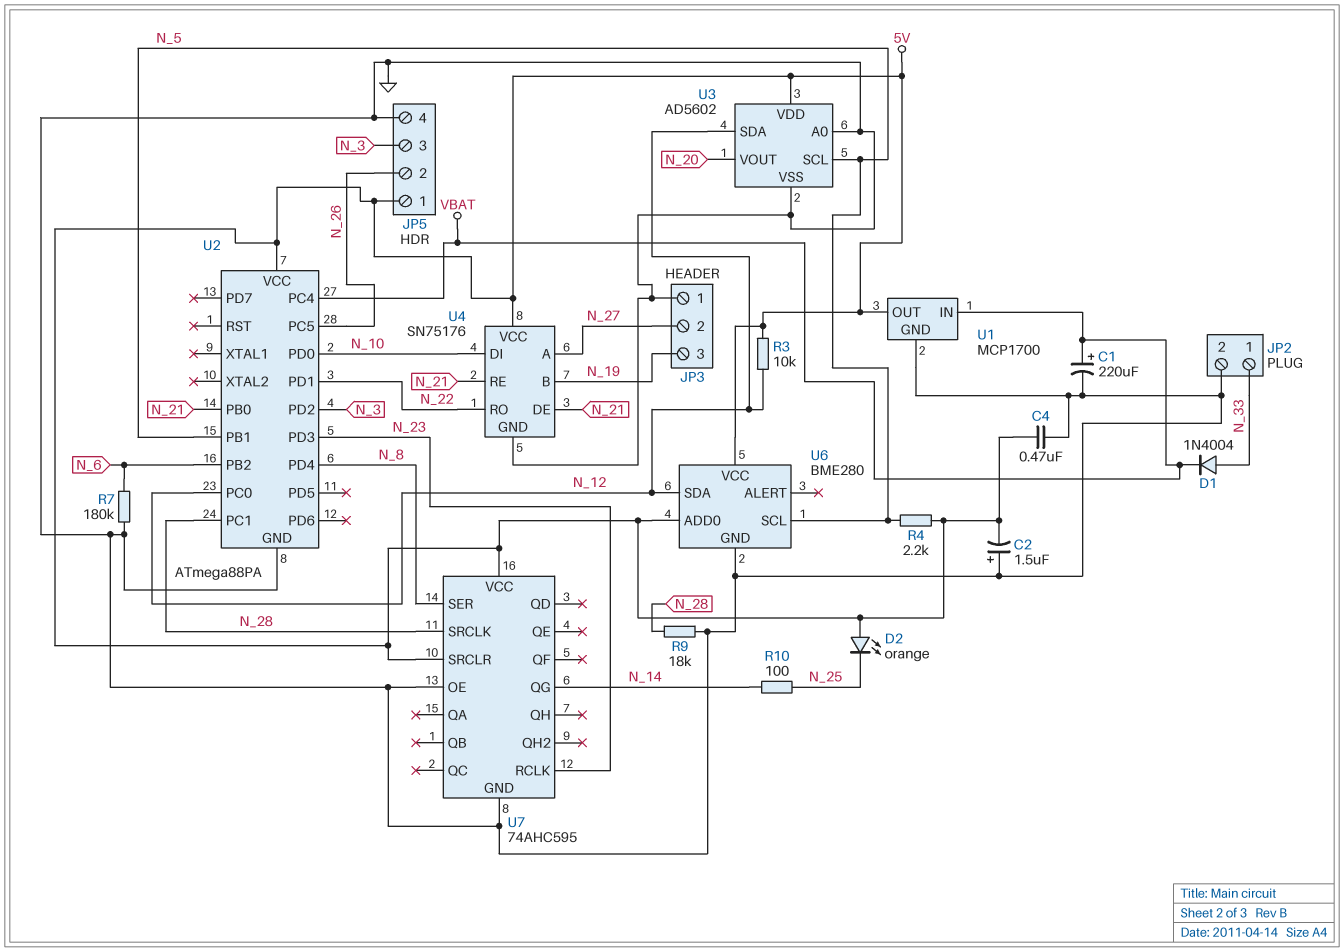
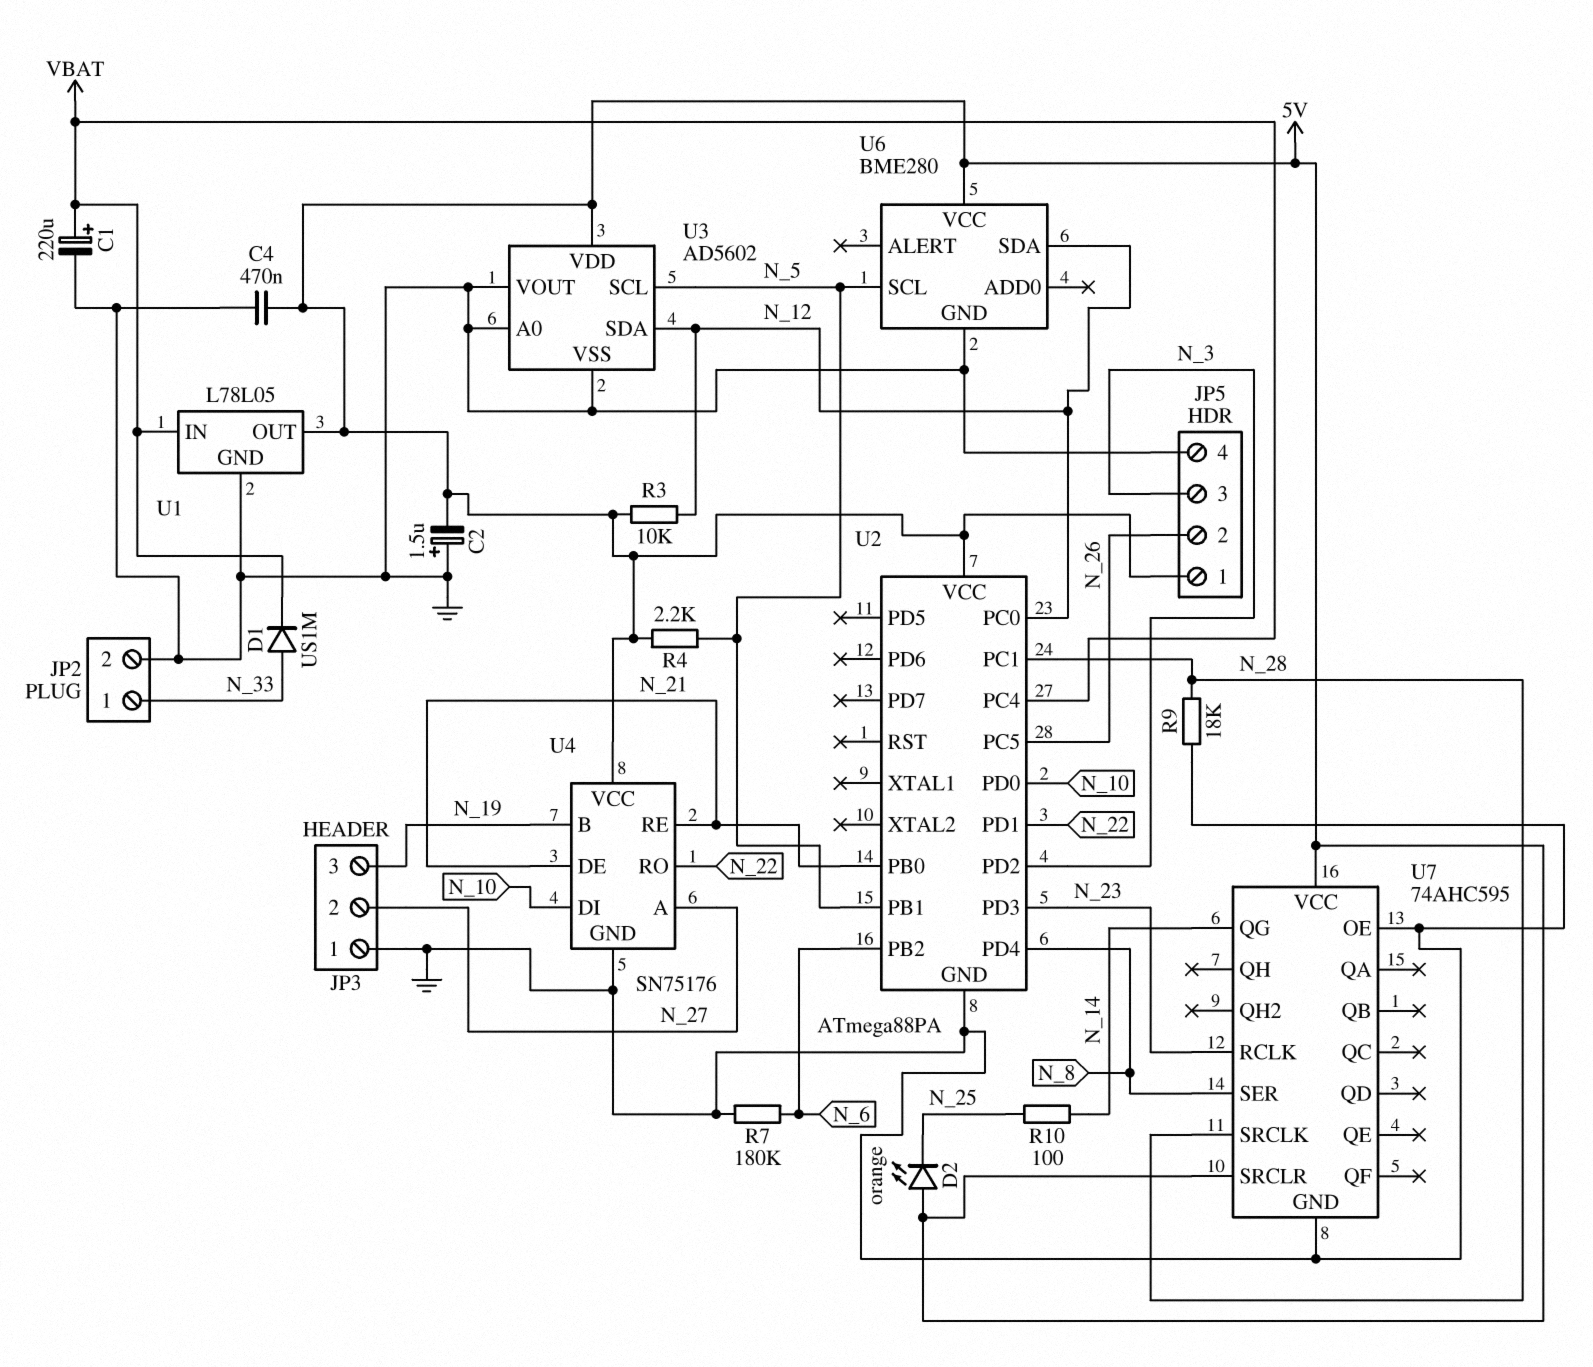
D1: diode 1N4004 (A N_33, K VBAT) -> diode US1M (A N_33, K VBAT)
U1: MCP1700 -> L78L05
U3 pin VOUT: N_20 -> GND
U6 pin ADD0: 5V -> none

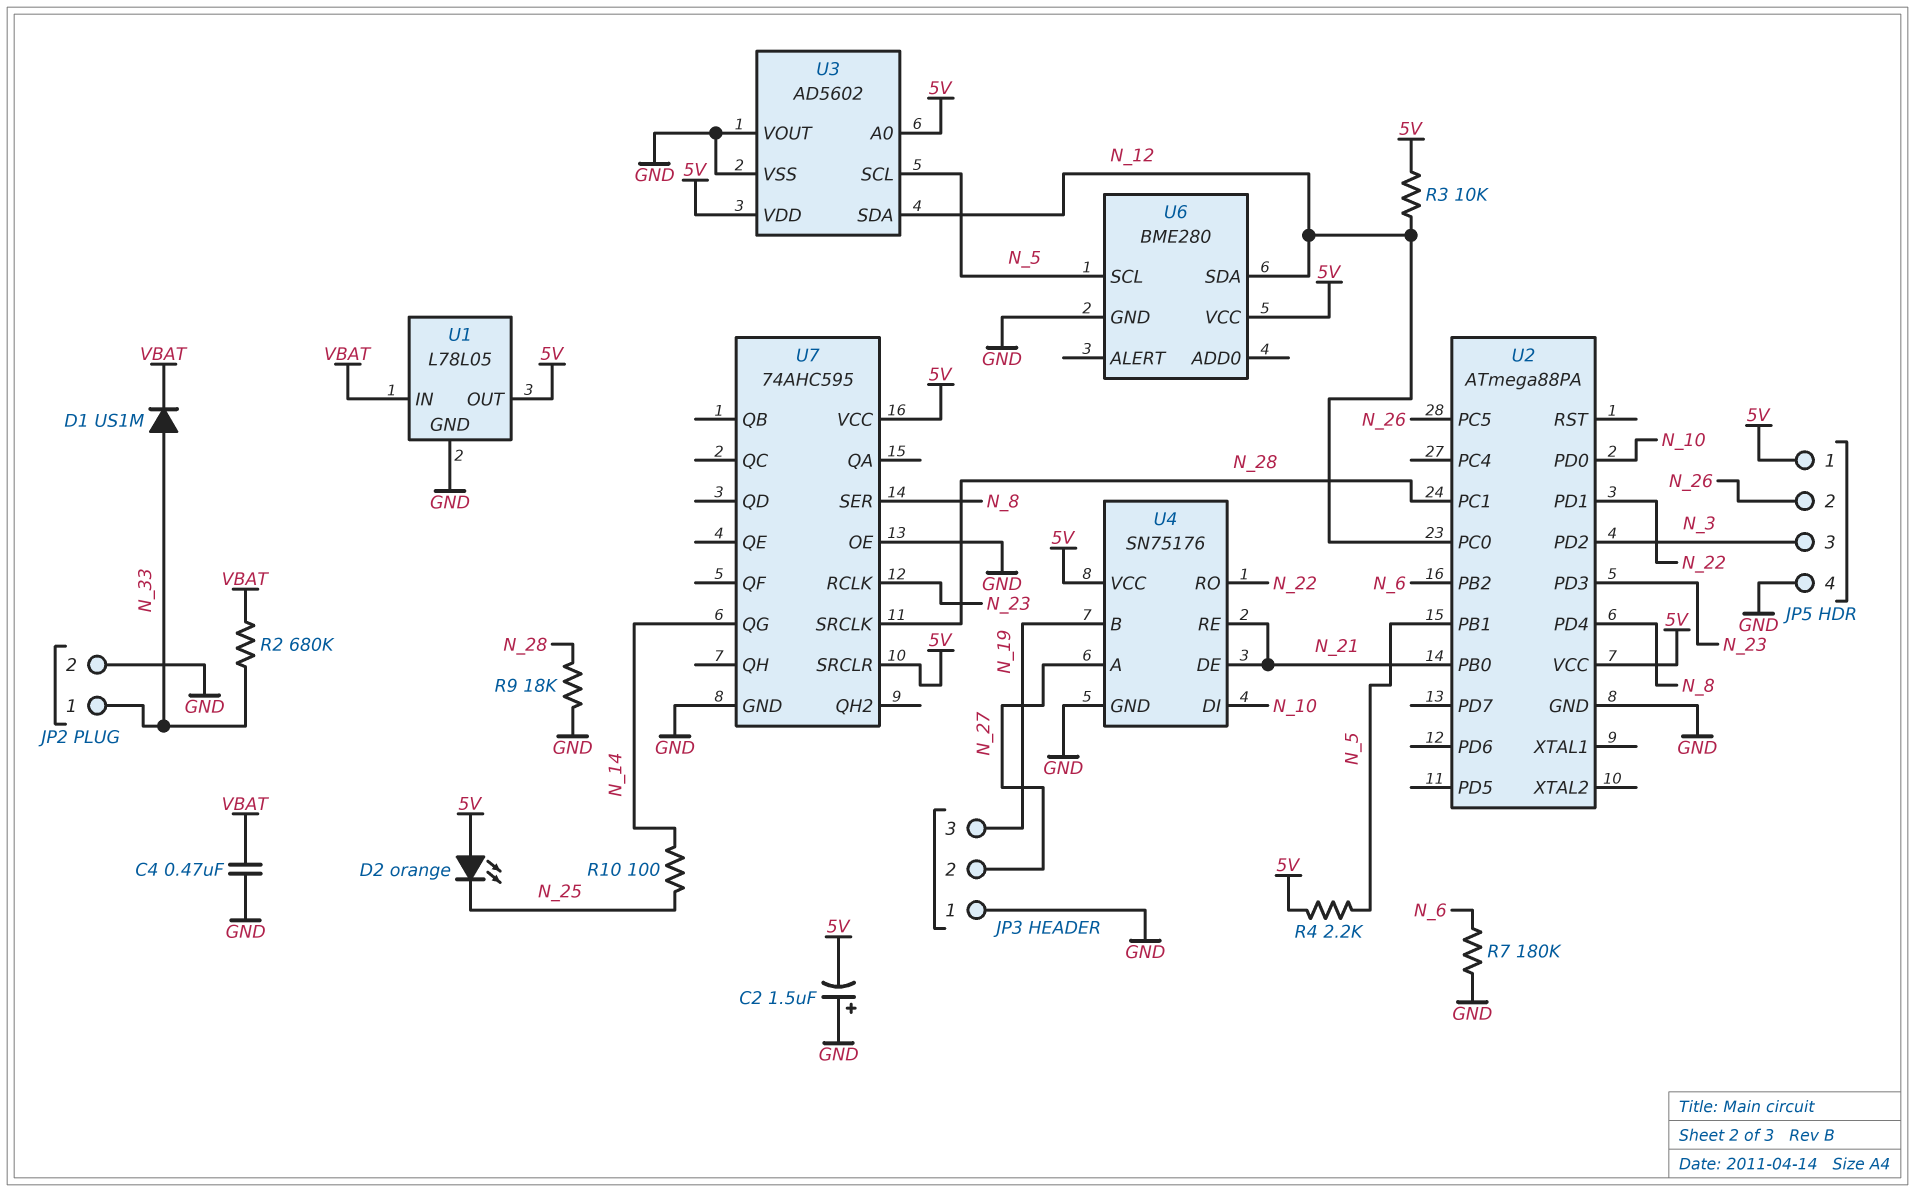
C1: 220uF (plus VBAT, minus GND) -> none
C4: 470nF (5V, GND) -> 470nF (GND, VBAT)
R2: none -> 680k (N_33, VBAT)
U2 pin PC4: VBAT -> none
U3 pin A0: GND -> 5V

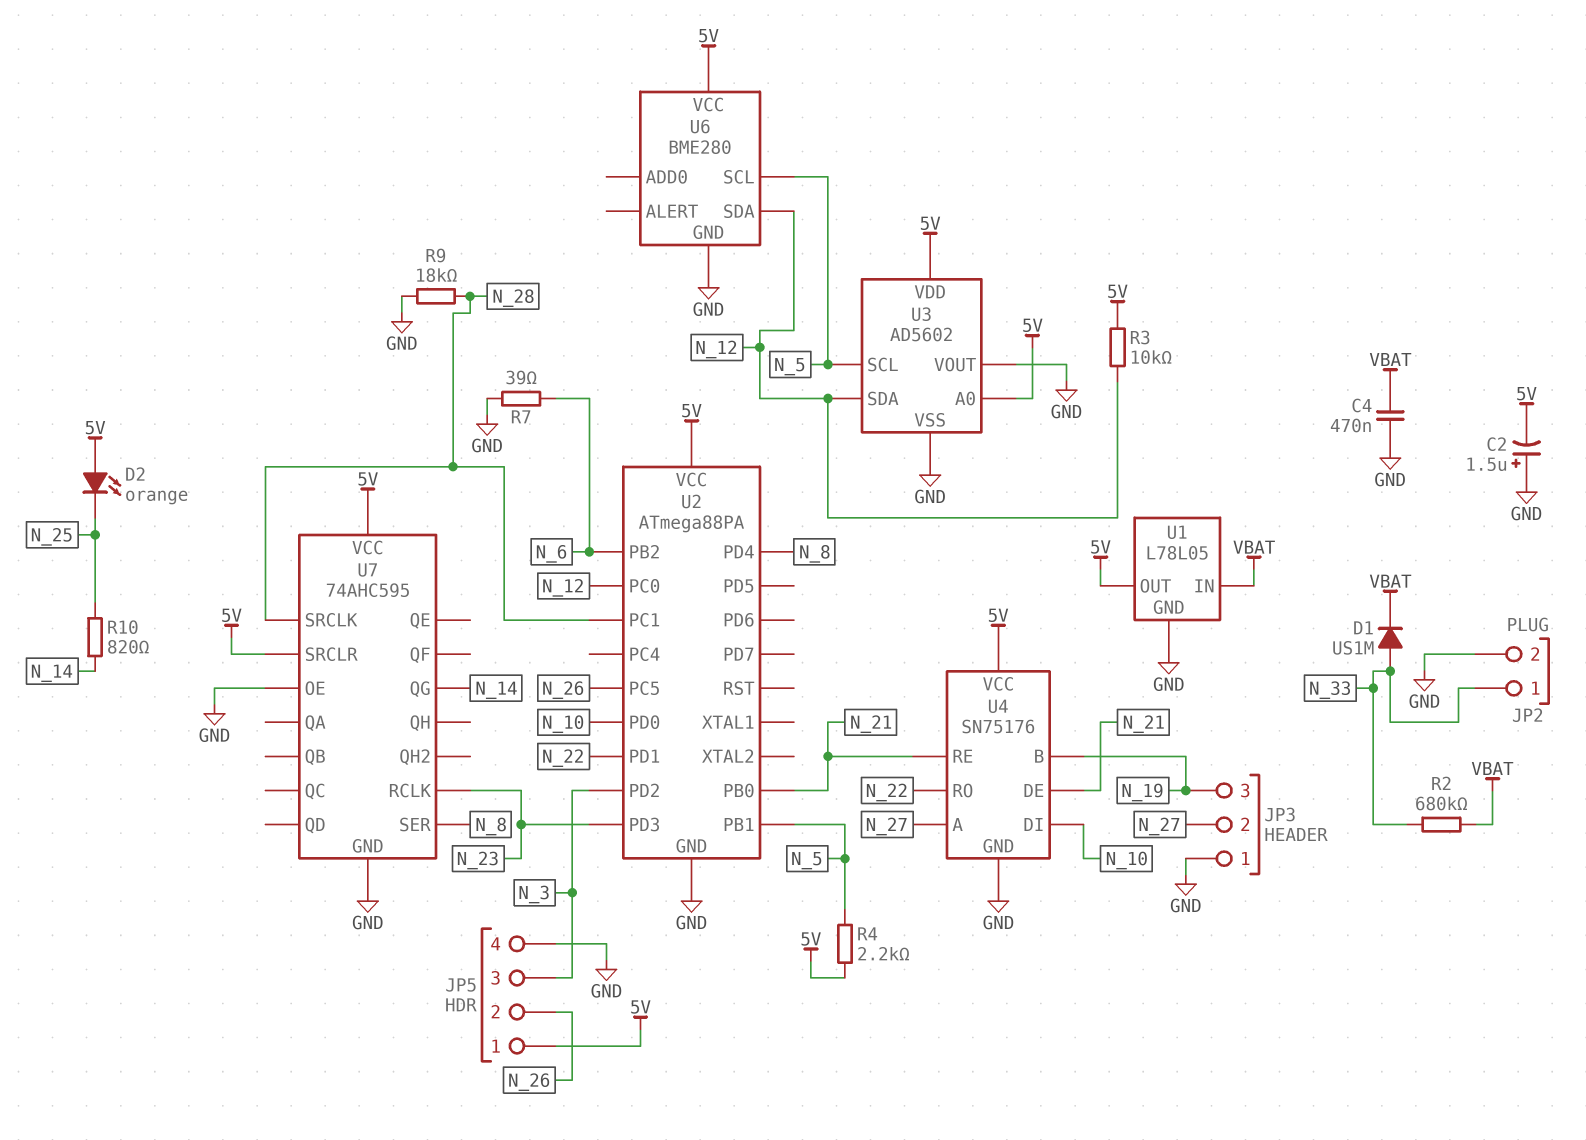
R7: 180k (GND, N_6) -> 39 (GND, N_6)
R10: 100 (N_14, N_25) -> 820 (N_14, N_25)

